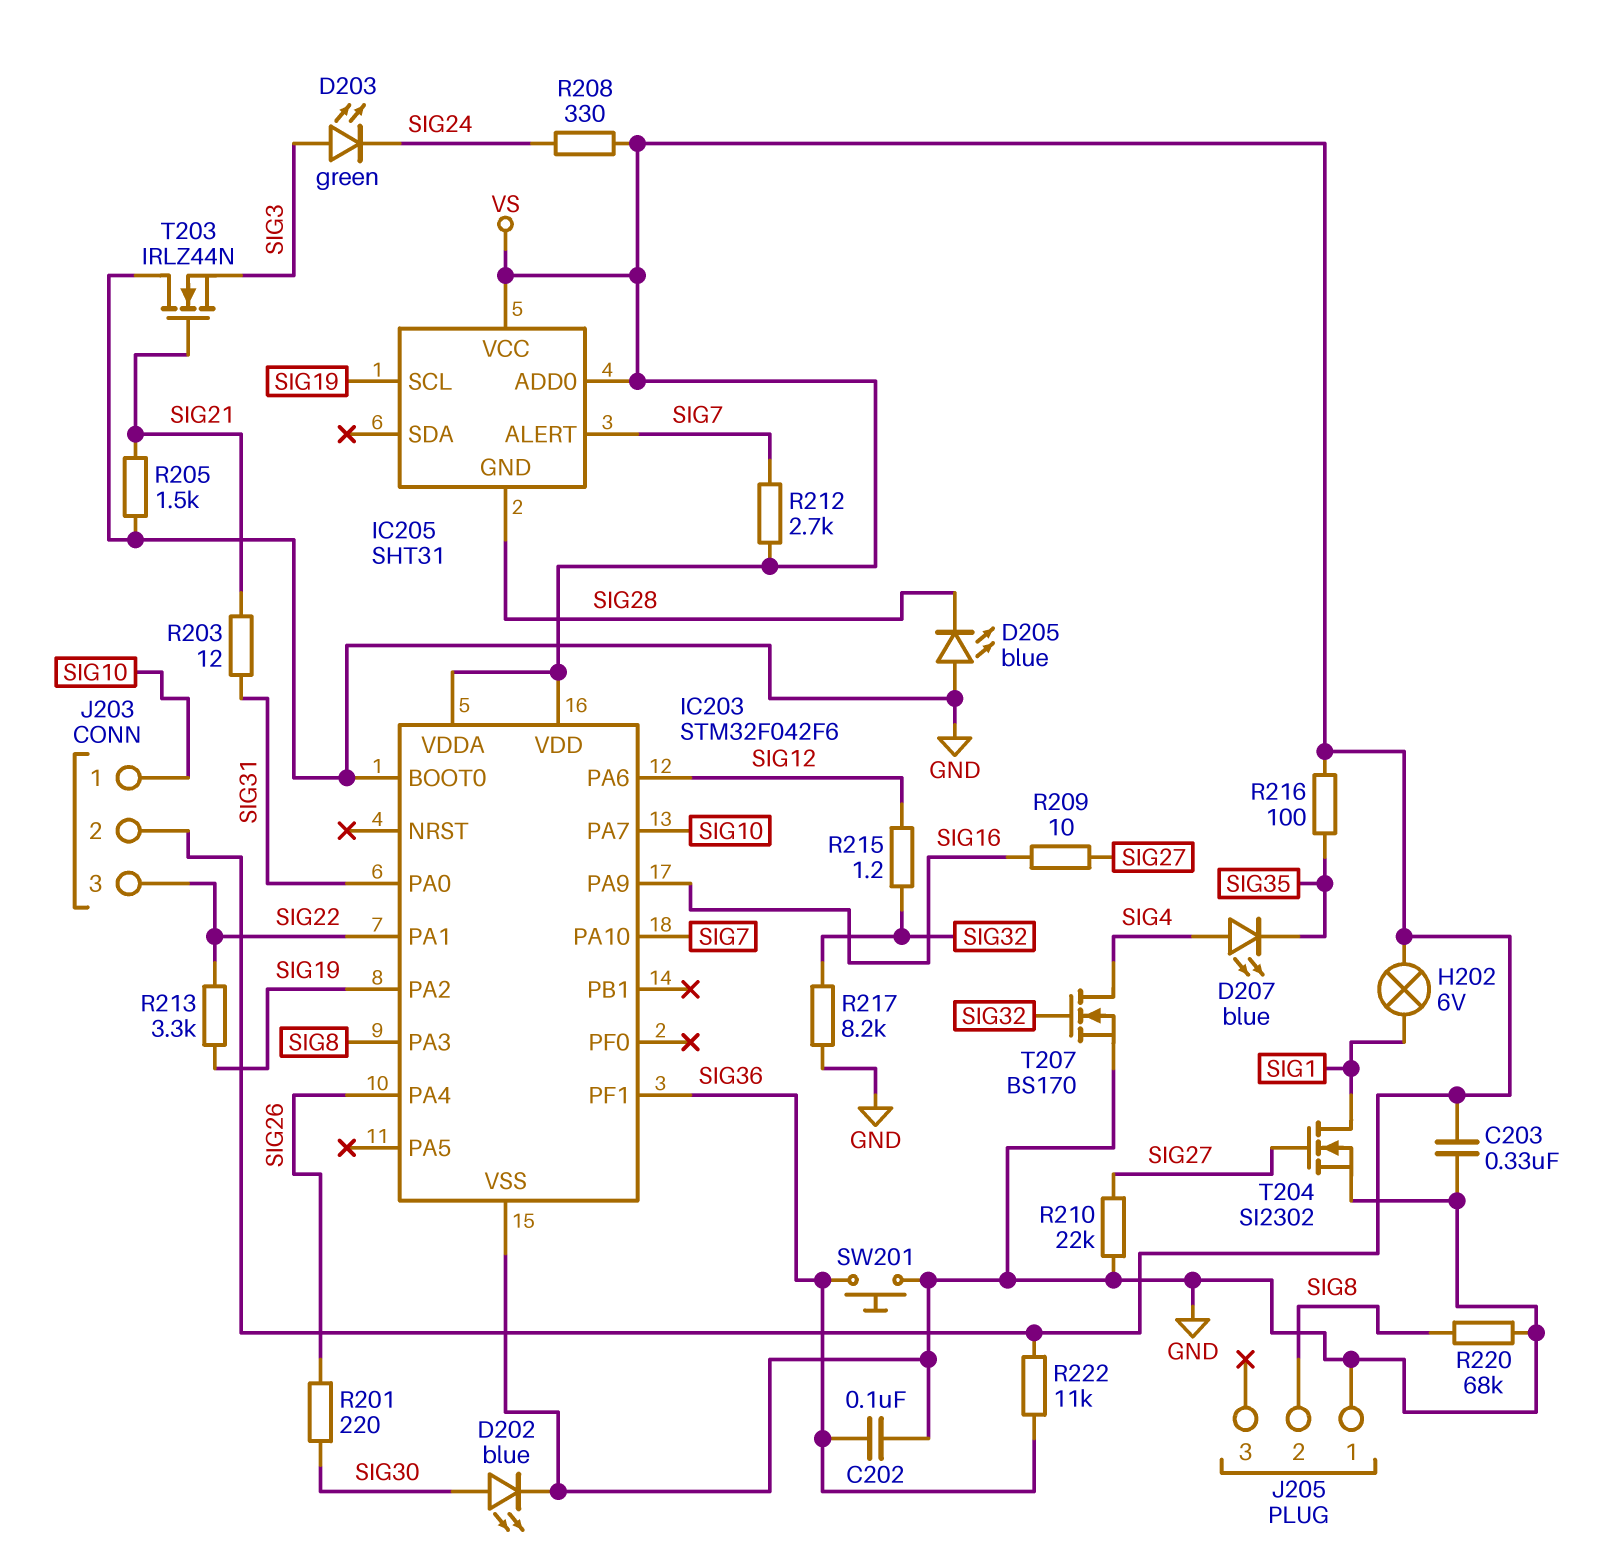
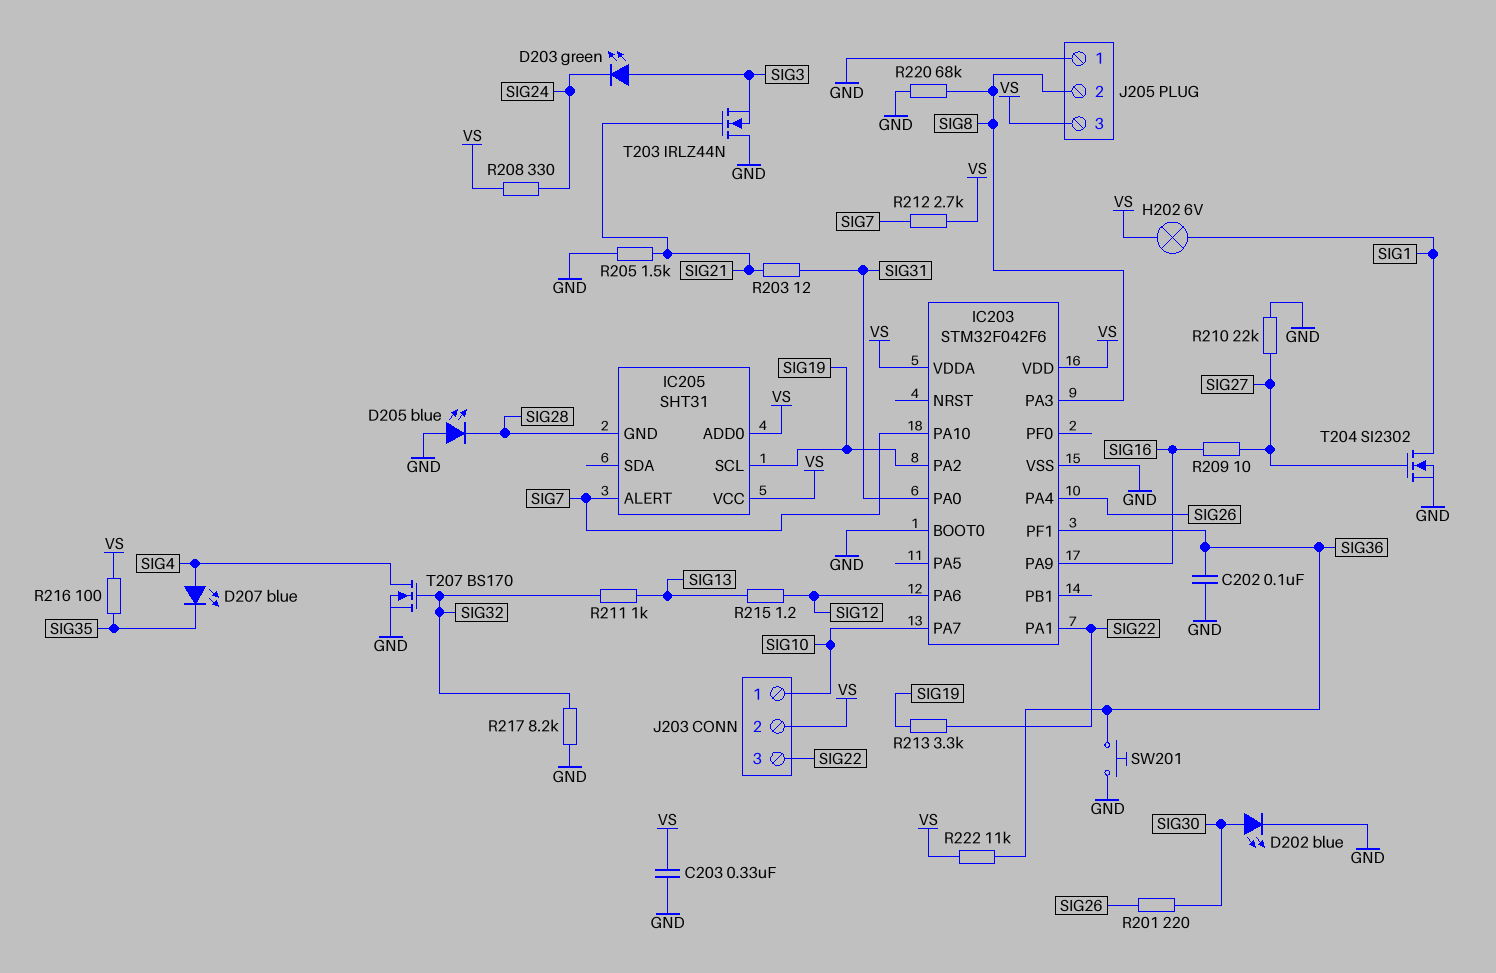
J205 pin 3: none -> VS
R211: none -> 1k (SIG13, SIG32)
R215: 1.2 (SIG12, SIG32) -> 1.2 (SIG12, SIG13)

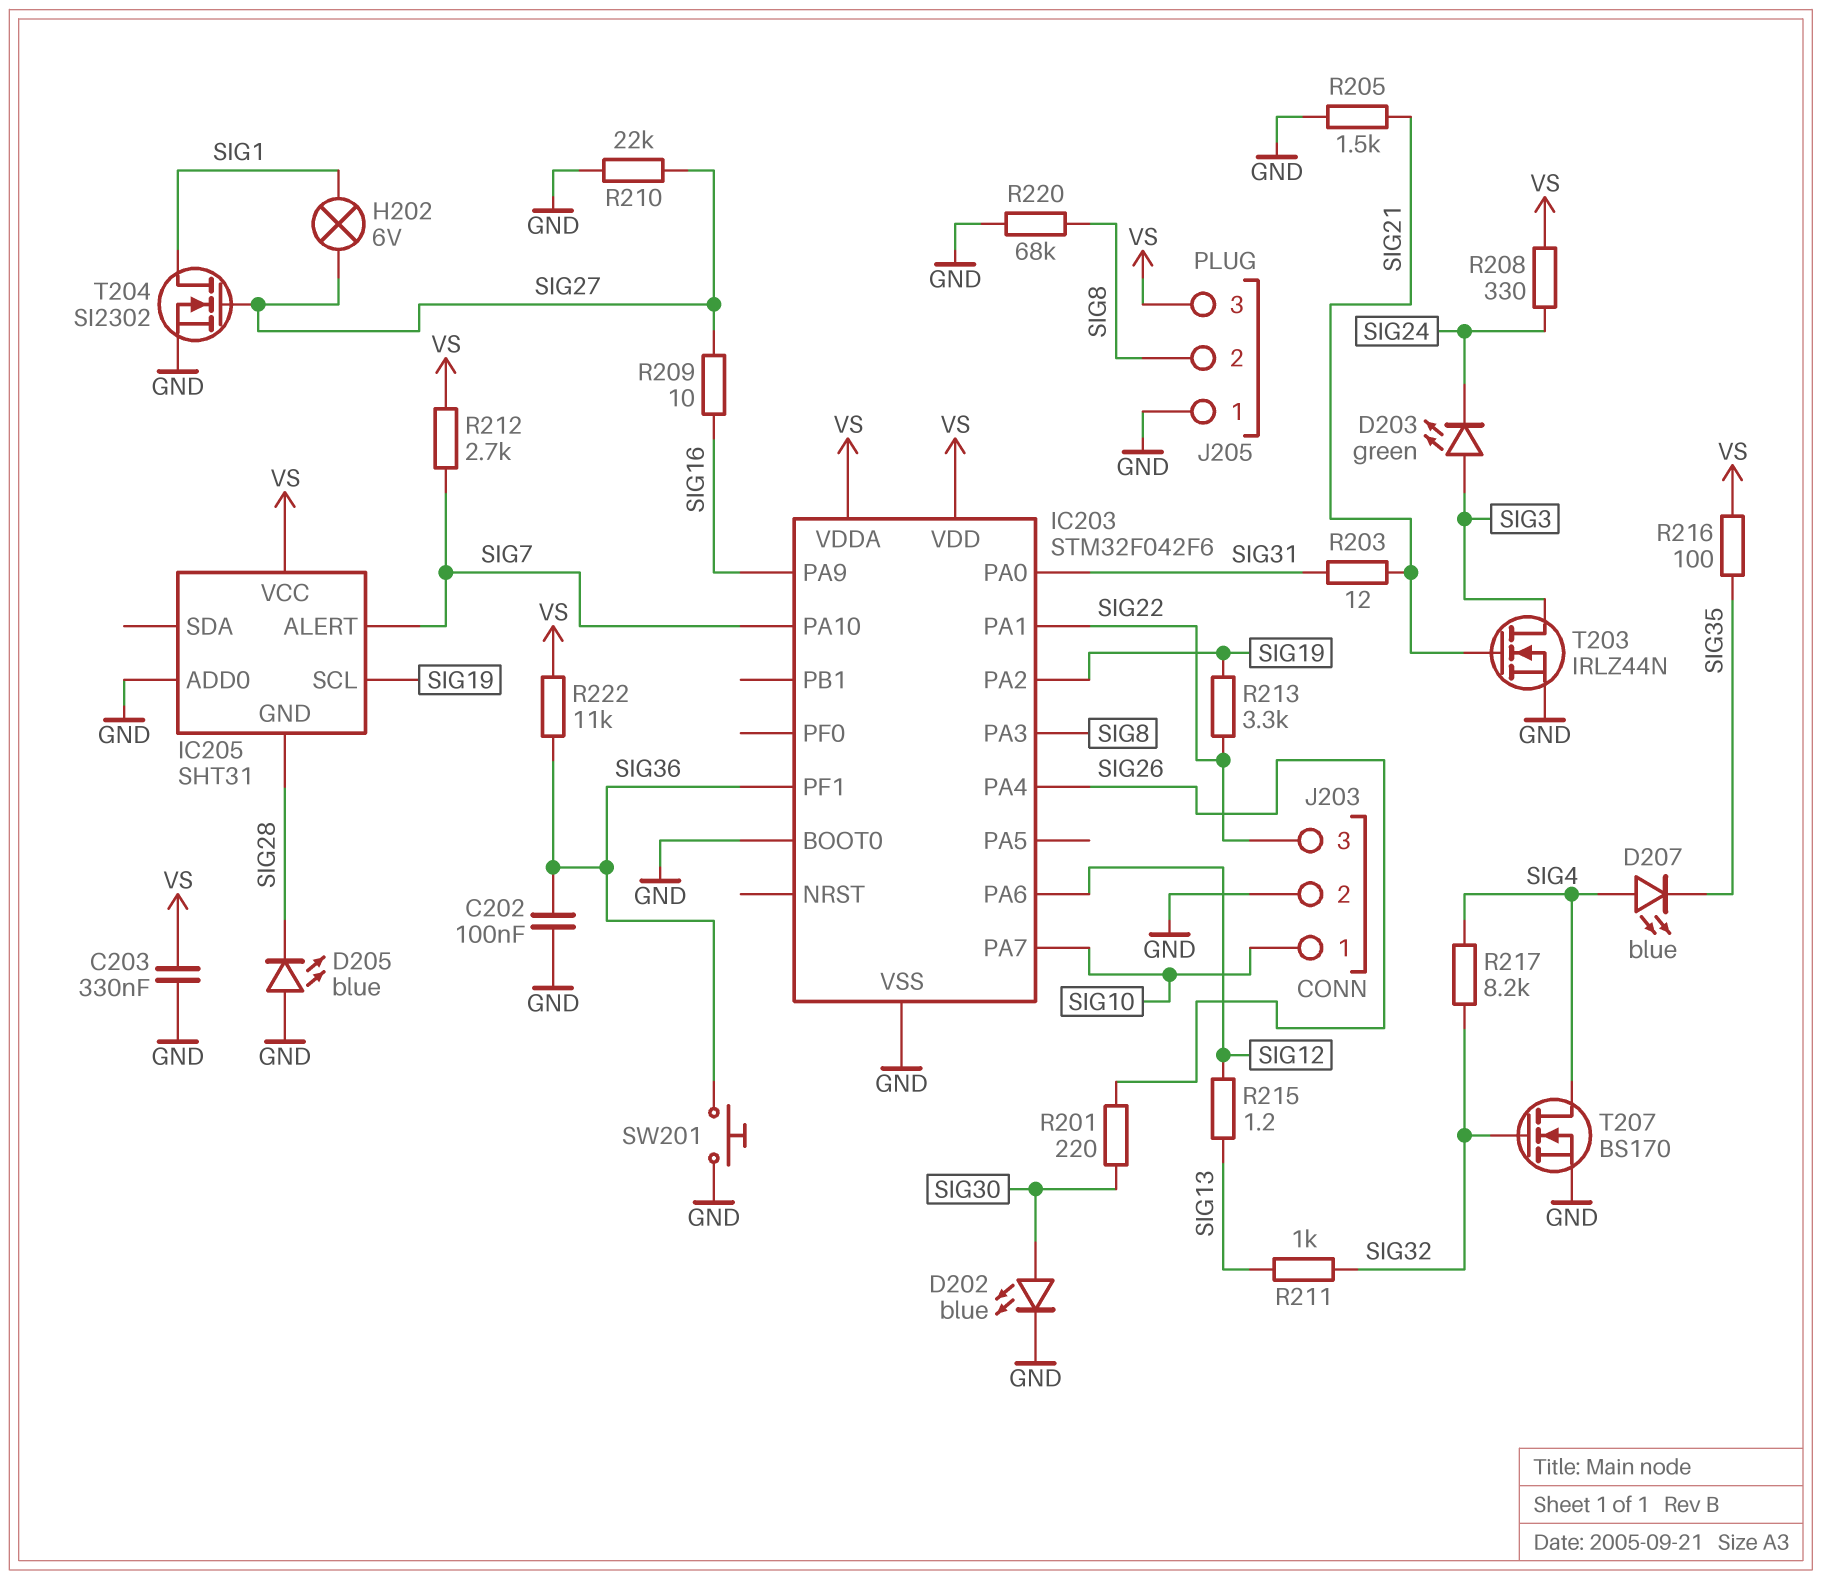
H202: lamp 6V (SIG1, VS) -> lamp 6V (SIG1, SIG27)
IC205 pin ADD0: VS -> GND
J203 pin 2: VS -> GND
R217: 8.2k (GND, SIG32) -> 8.2k (SIG4, SIG32)
T203: NMOS IRLZ44N (G SIG21, D GND, S SIG3) -> NMOS IRLZ44N (G SIG21, D SIG3, S GND)

